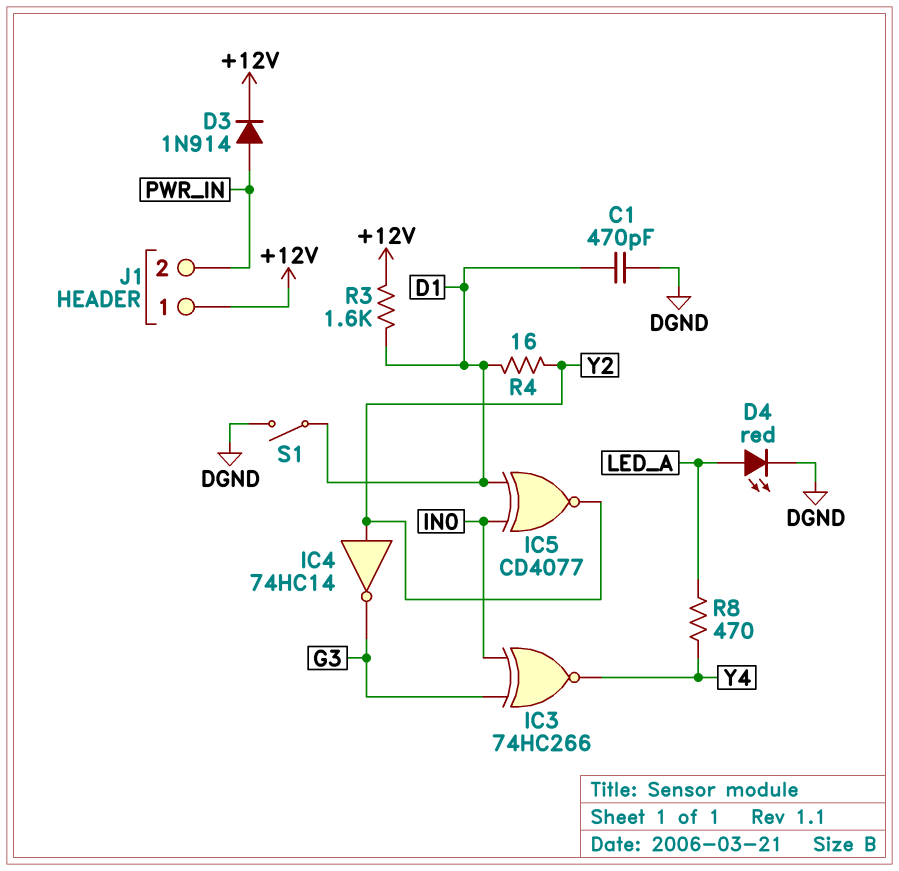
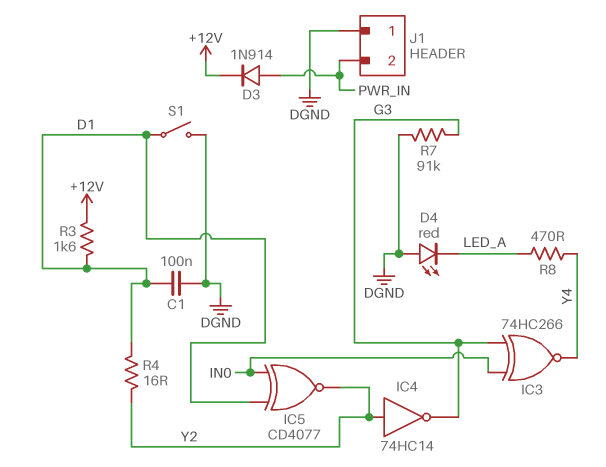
C1: 470pF (D1, DGND) -> 100nF (D1, DGND)
D4: LED red (A LED_A, K DGND) -> LED red (A DGND, K LED_A)
J1 pin 1: +12V -> DGND
R7: none -> 91k (DGND, G3)

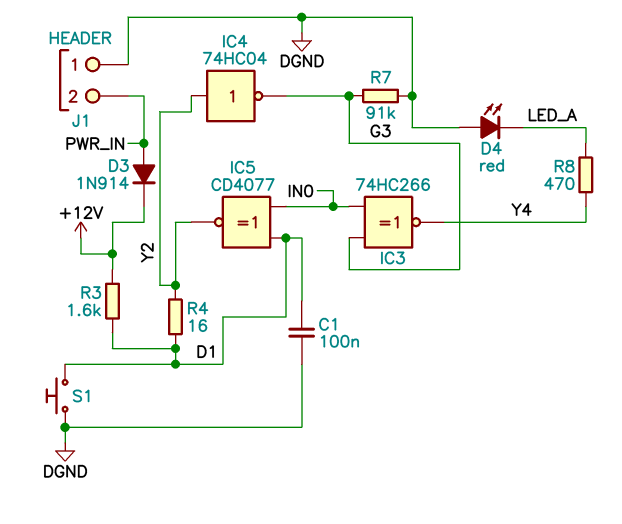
IC4: NOT 74HC14 (in Y2, out G3) -> NOT 74HC04 (in Y2, out G3)
S1: switch (D1, DGND) -> button (D1, DGND)

